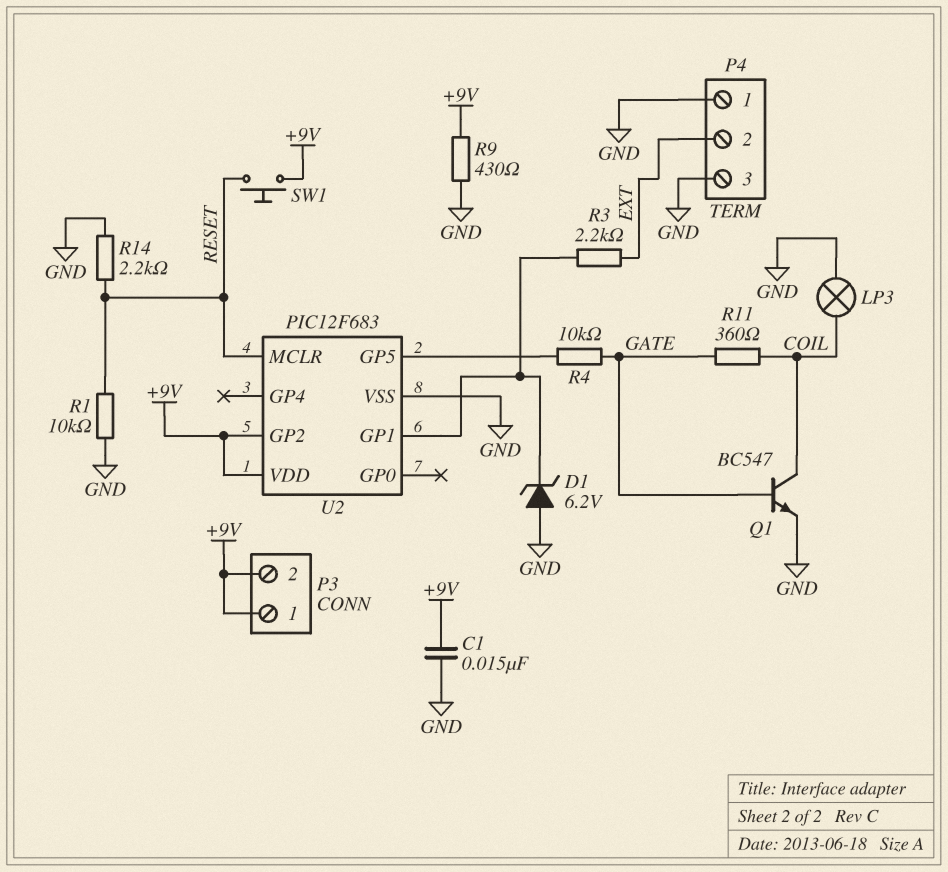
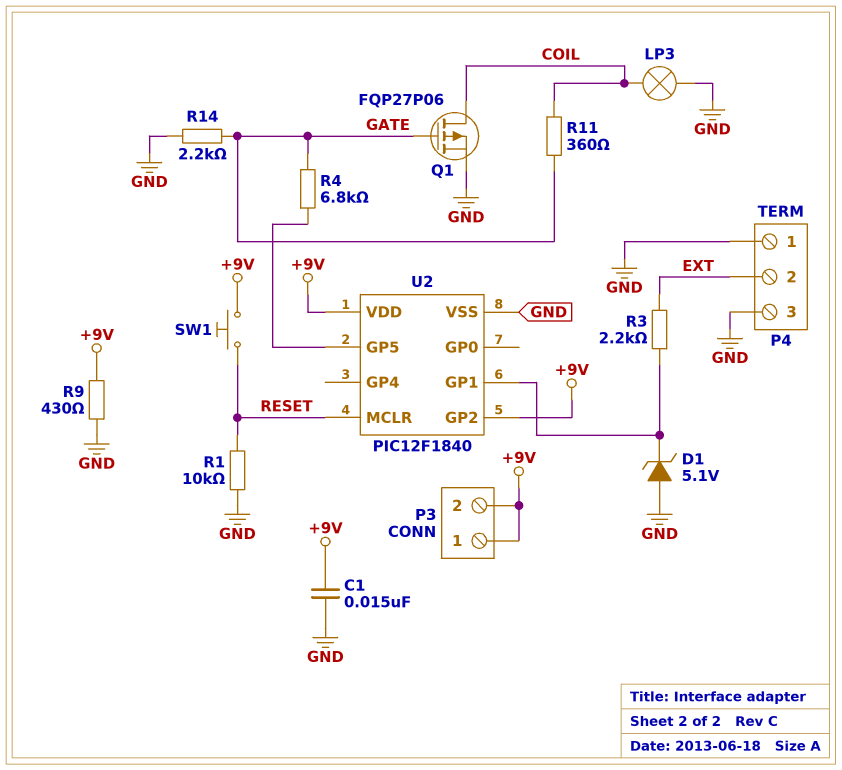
D1: zener 6.2V (A GND, K U2/GP1) -> zener 5.1V (A GND, K U2/GP1)
Q1: NPN BC547 (B GATE, C COIL, E GND) -> PMOS FQP27P06 (G GATE, D COIL, S GND)
R4: 10k (GATE, U2/GP5) -> 6.8k (GATE, U2/GP5)
R14: 2.2k (GND, RESET) -> 2.2k (GATE, GND)
U2: PIC12F683 -> PIC12F1840

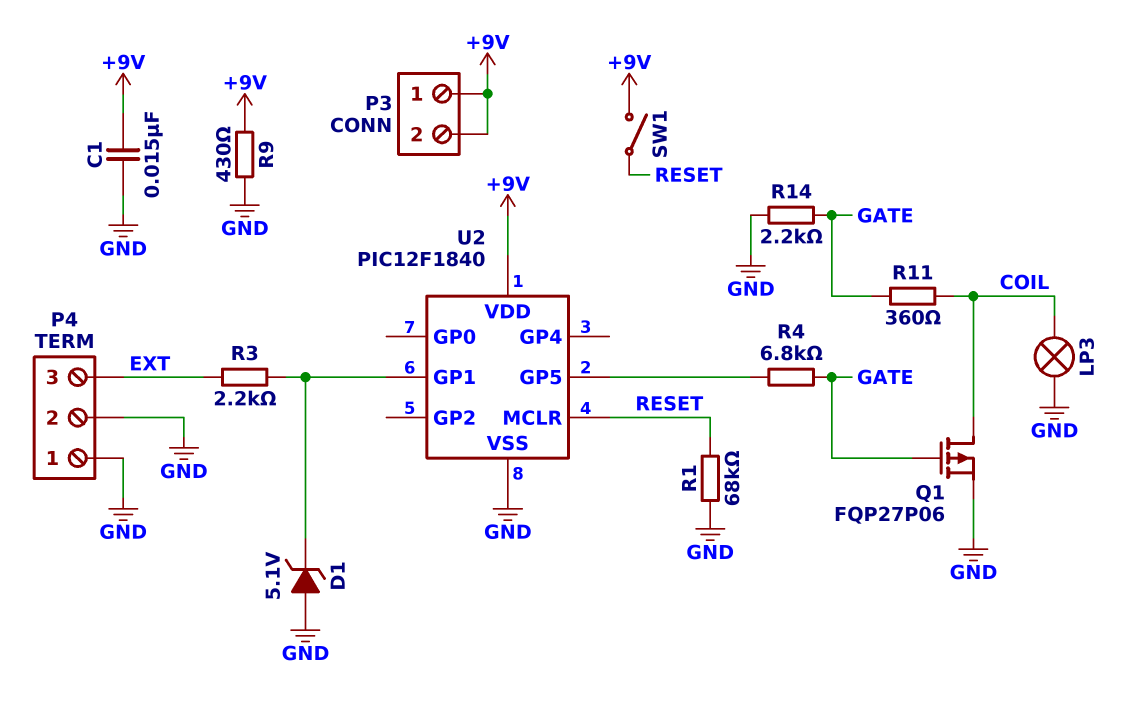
P4 pin 2: EXT -> GND
P4 pin 3: GND -> EXT
R1: 10k (GND, RESET) -> 68k (GND, RESET)
SW1: button (+9V, RESET) -> switch (+9V, RESET)
U2 pin GP2: +9V -> none

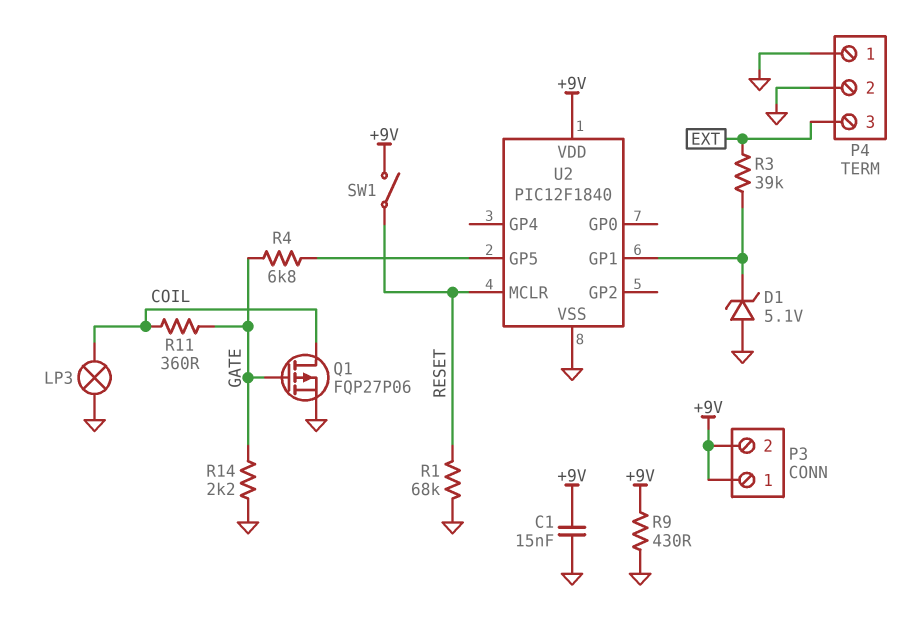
R3: 2.2k (EXT, U2/GP1) -> 39k (EXT, U2/GP1)

